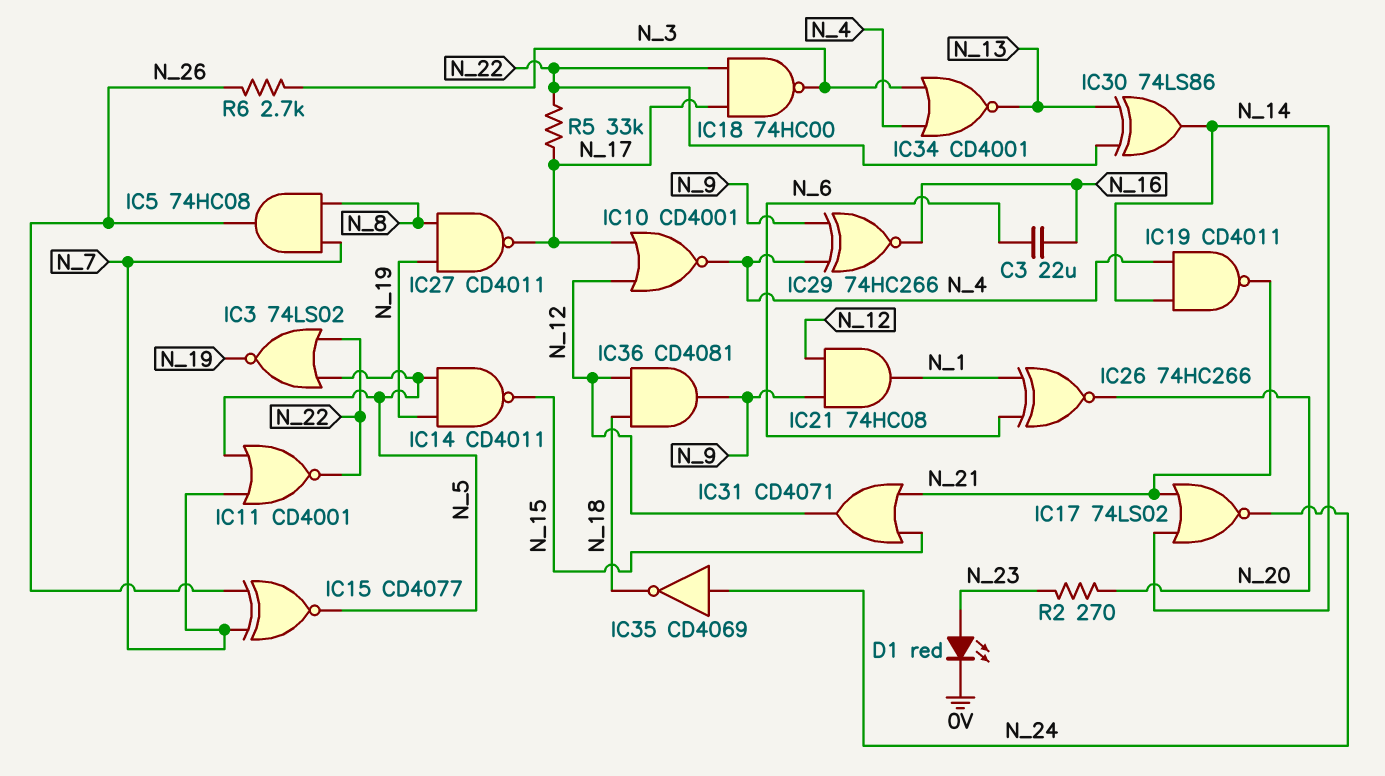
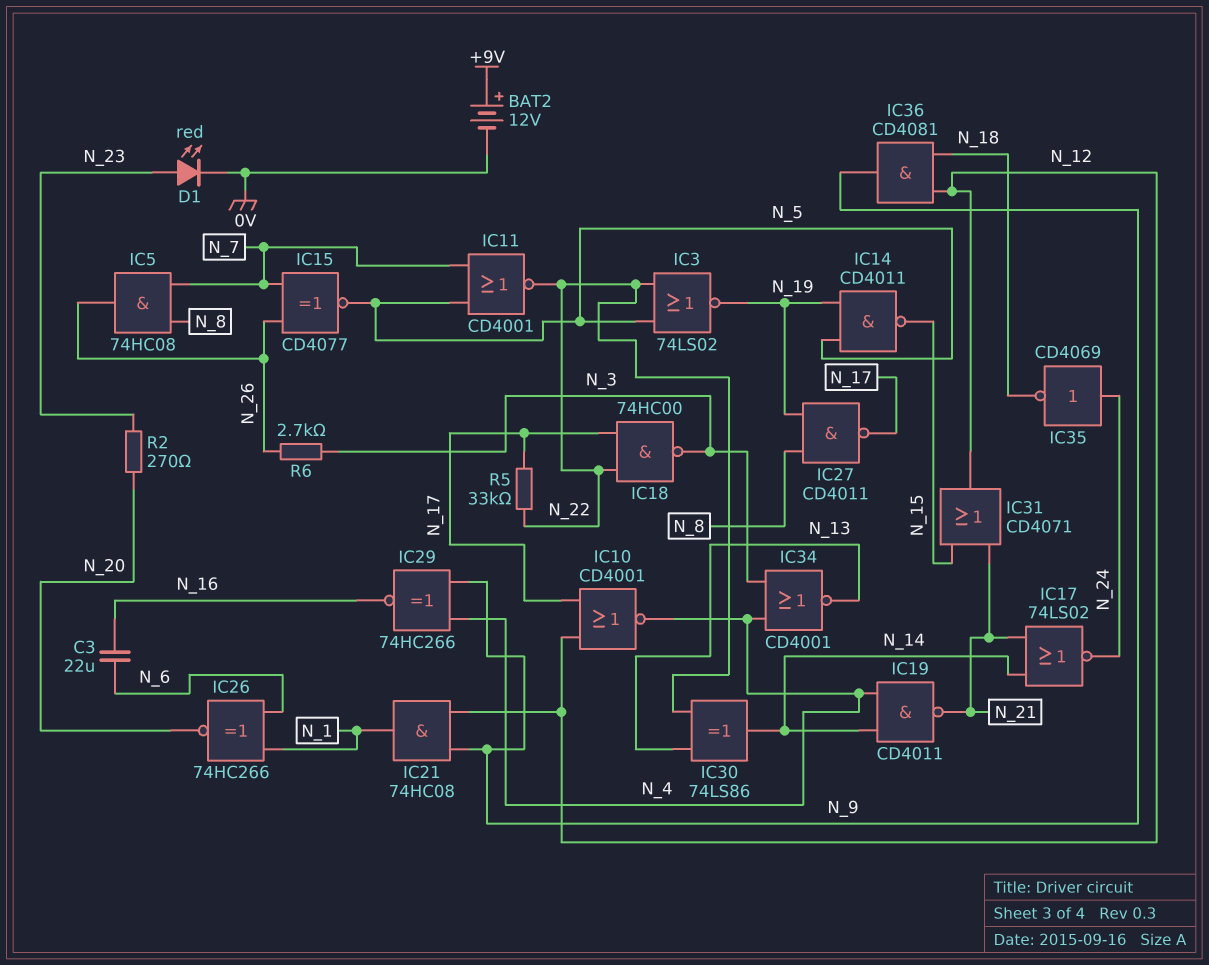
BAT2: none -> 12V (plus +9V, minus 0V)

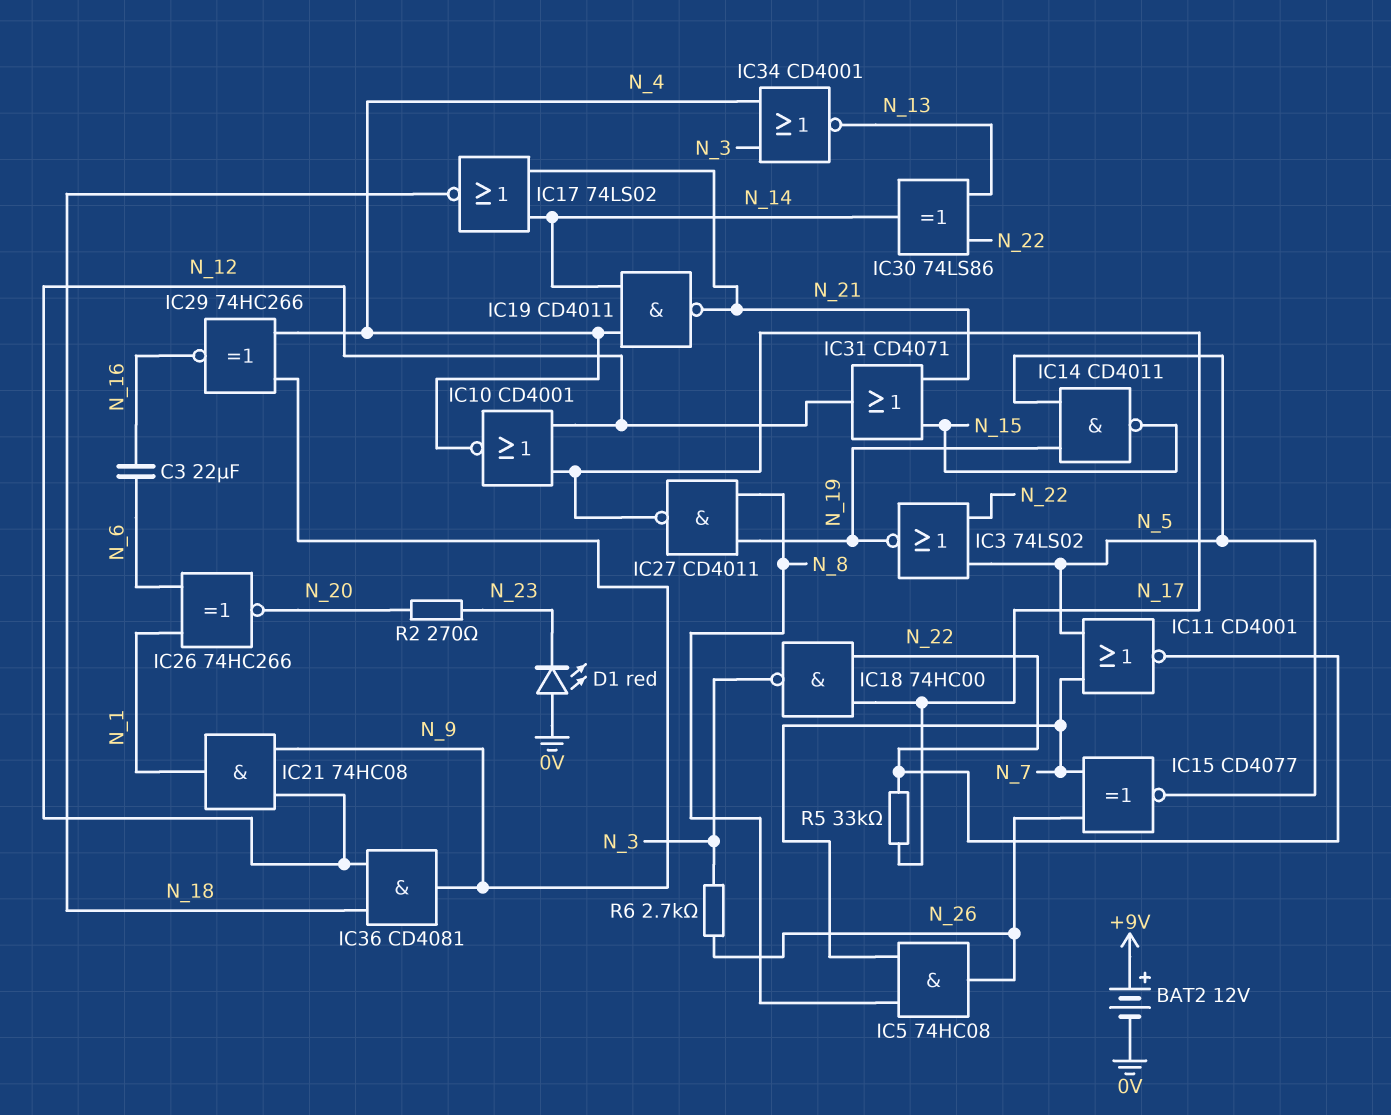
D1: LED red (A N_23, K 0V) -> LED red (A 0V, K N_23)
IC17: NOR 74LS02 (in N_14, in N_21, out N_24) -> NOR 74LS02 (in N_14, in N_21, out N_18)
IC35: NOT CD4069 (in N_24, out N_18) -> none

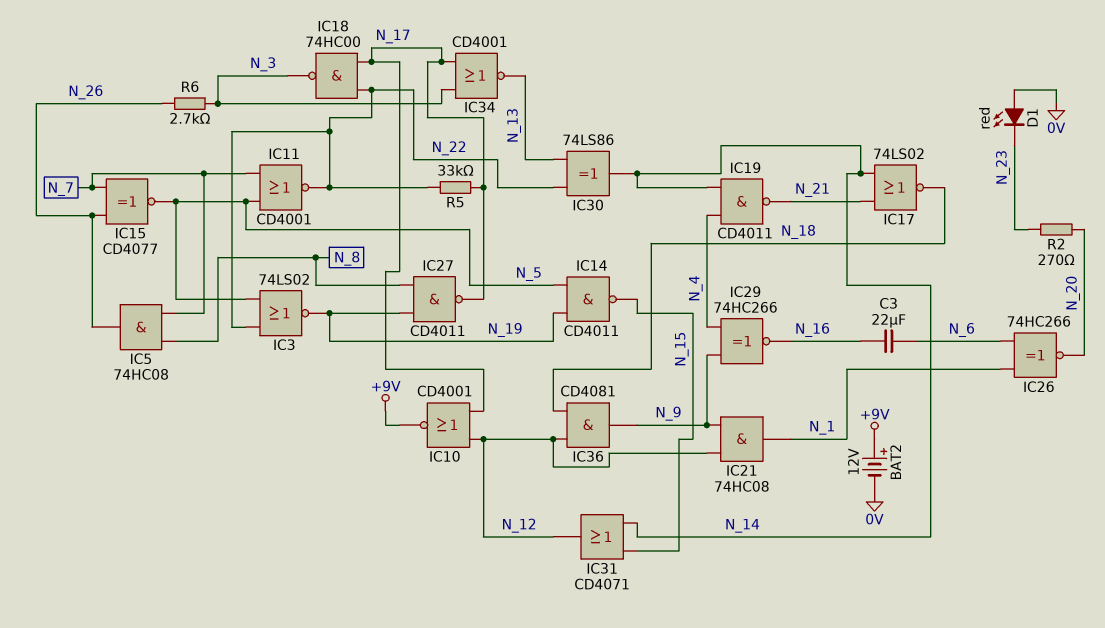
IC10: NOR CD4001 (in N_12, in N_17, out N_4) -> NOR CD4001 (in N_12, in N_17, out +9V)
IC31: OR CD4071 (in N_15, in N_21, out N_12) -> OR CD4071 (in N_14, in N_15, out N_12)
IC34: NOR CD4001 (in N_3, in N_4, out N_13) -> NOR CD4001 (in N_3, in N_17, out N_13)

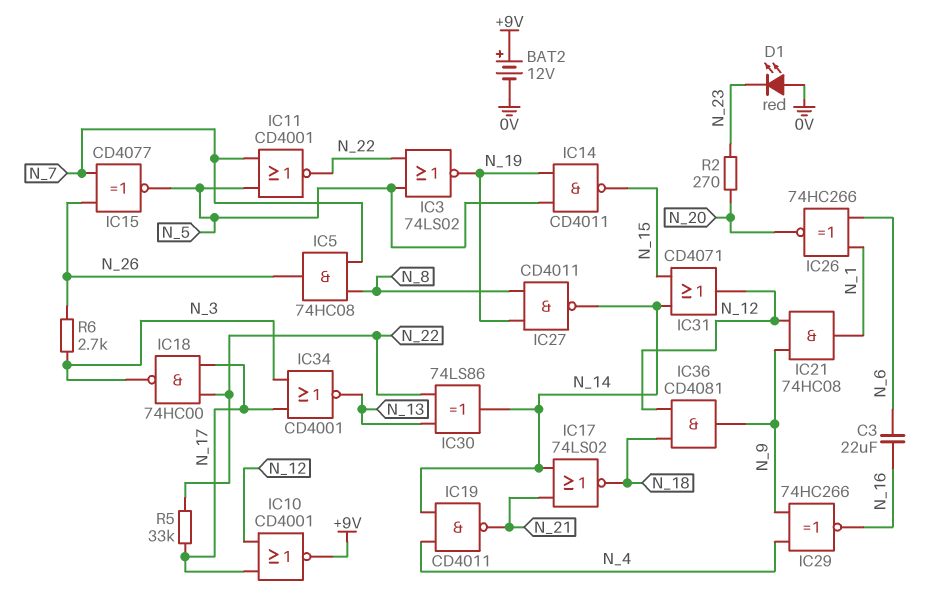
IC27: NAND CD4011 (in N_8, in N_19, out N_17) -> NAND CD4011 (in N_8, in N_19, out N_14)

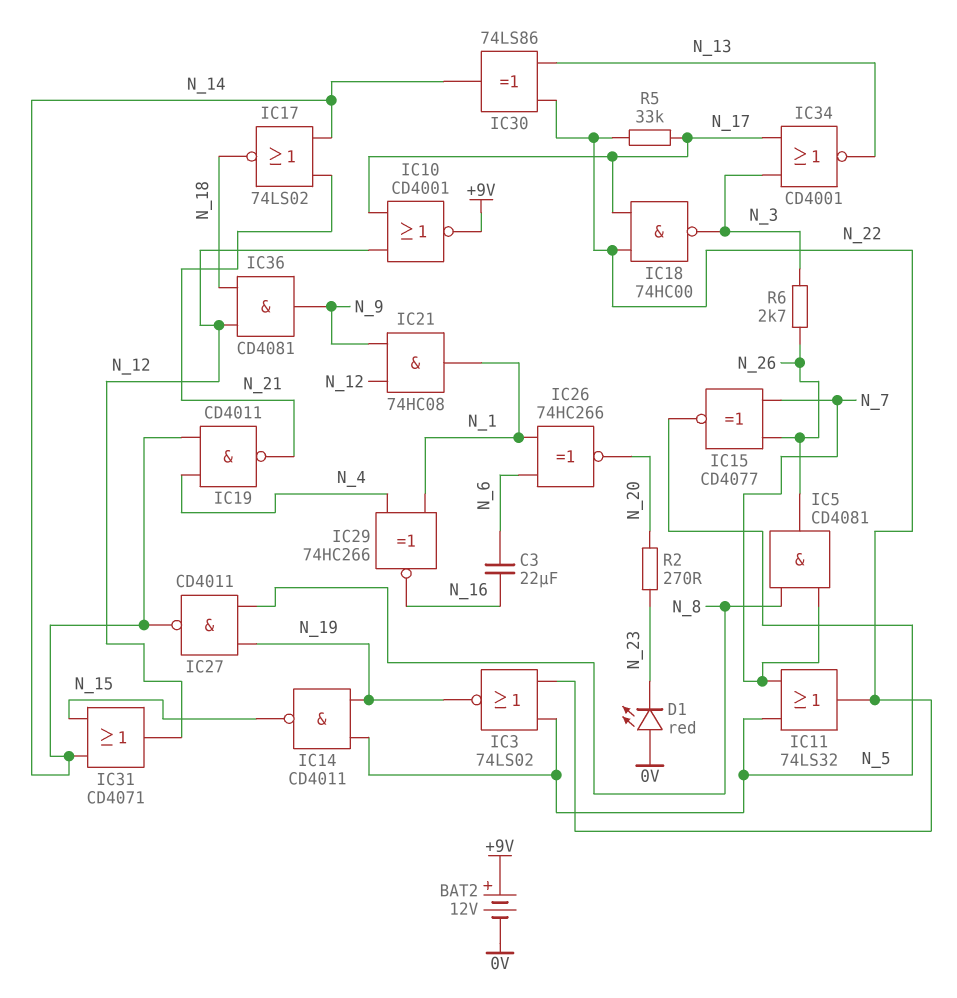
IC5: AND 74HC08 (in N_7, in N_8, out N_26) -> AND CD4081 (in N_7, in N_8, out N_26)
IC11: NOR CD4001 (in N_5, in N_7, out N_22) -> OR 74LS32 (in N_5, in N_7, out N_22)
IC29: XNOR 74HC266 (in N_4, in N_9, out N_16) -> XNOR 74HC266 (in N_1, in N_4, out N_16)

